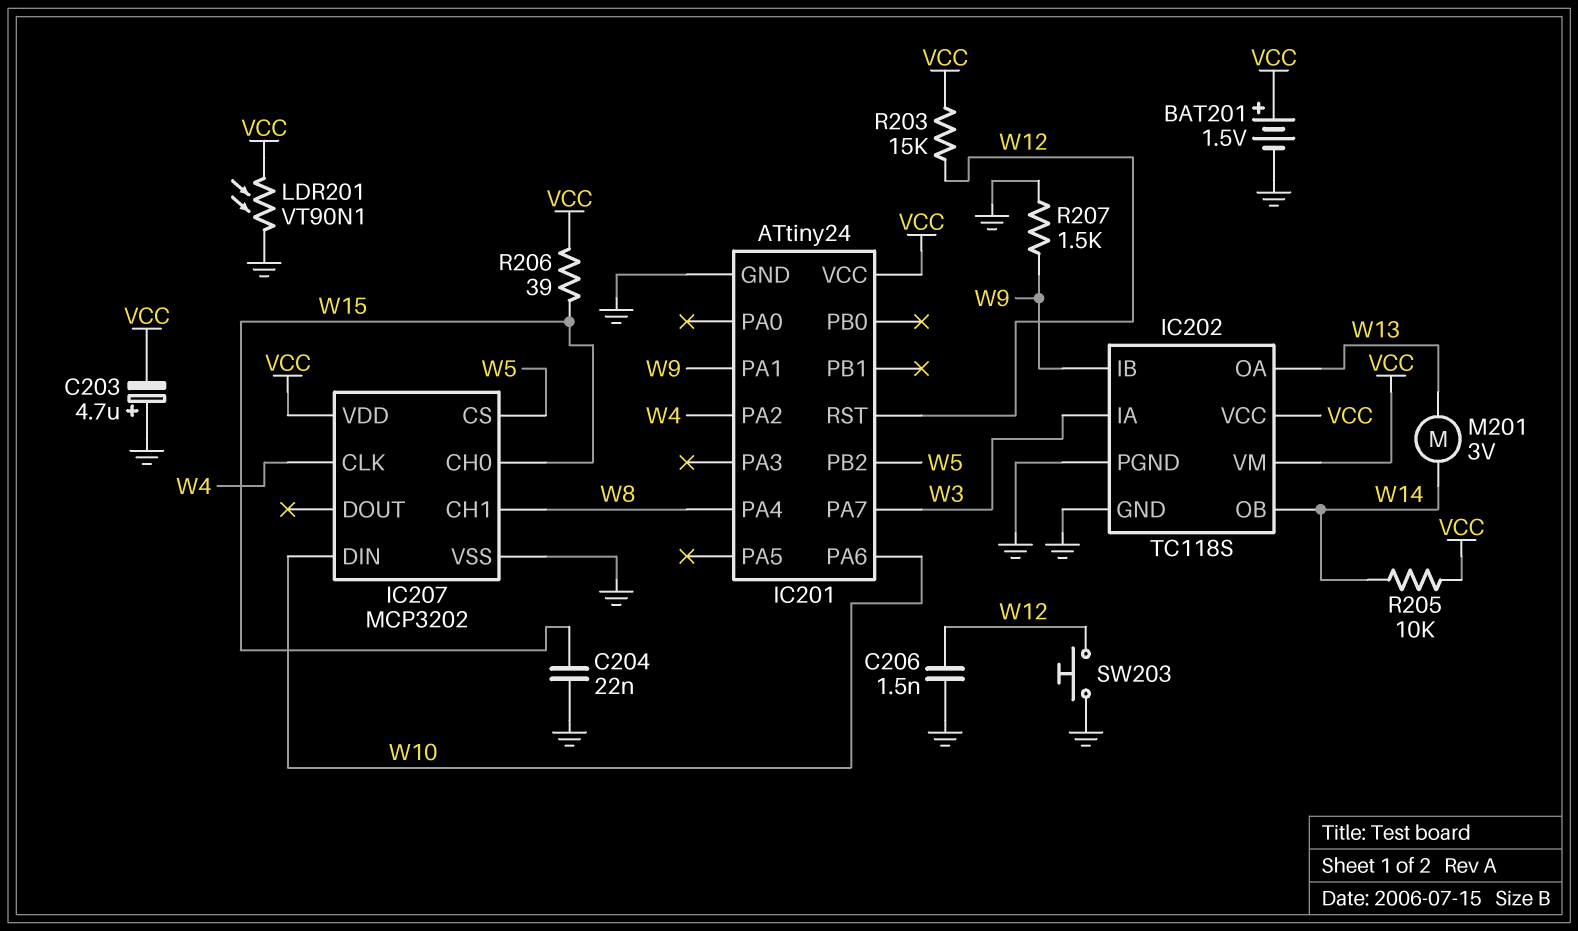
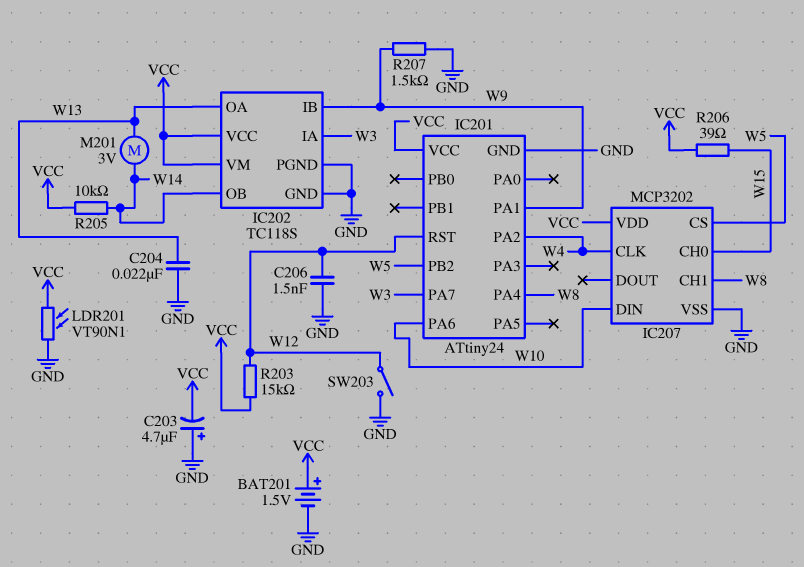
C204: 22nF (GND, W15) -> 22nF (GND, W13)
SW203: button (GND, W12) -> switch (GND, W12)

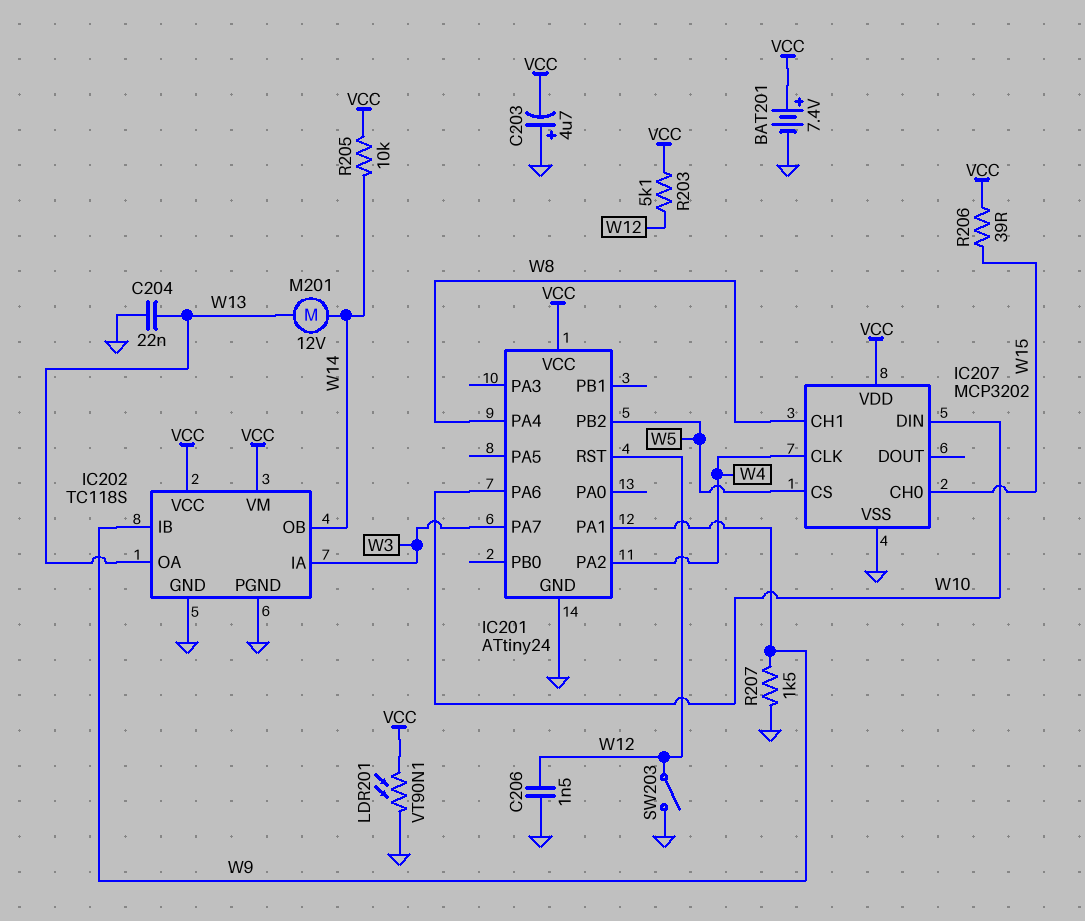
BAT201: 1.5V (plus VCC, minus GND) -> 7.4V (plus VCC, minus GND)
M201: motor 3V (W13, W14) -> motor 12V (W13, W14)
R203: 15k (VCC, W12) -> 5.1k (VCC, W12)

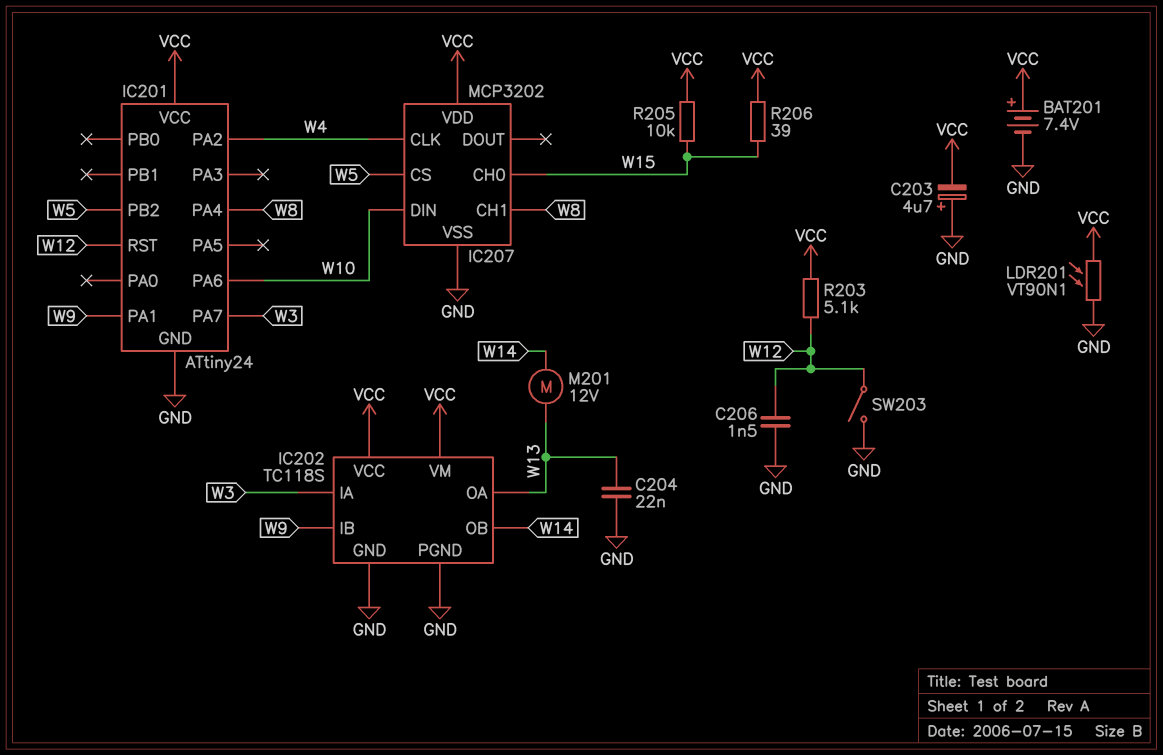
R205: 10k (VCC, W14) -> 10k (VCC, W15)
R207: 1.5k (GND, W9) -> none

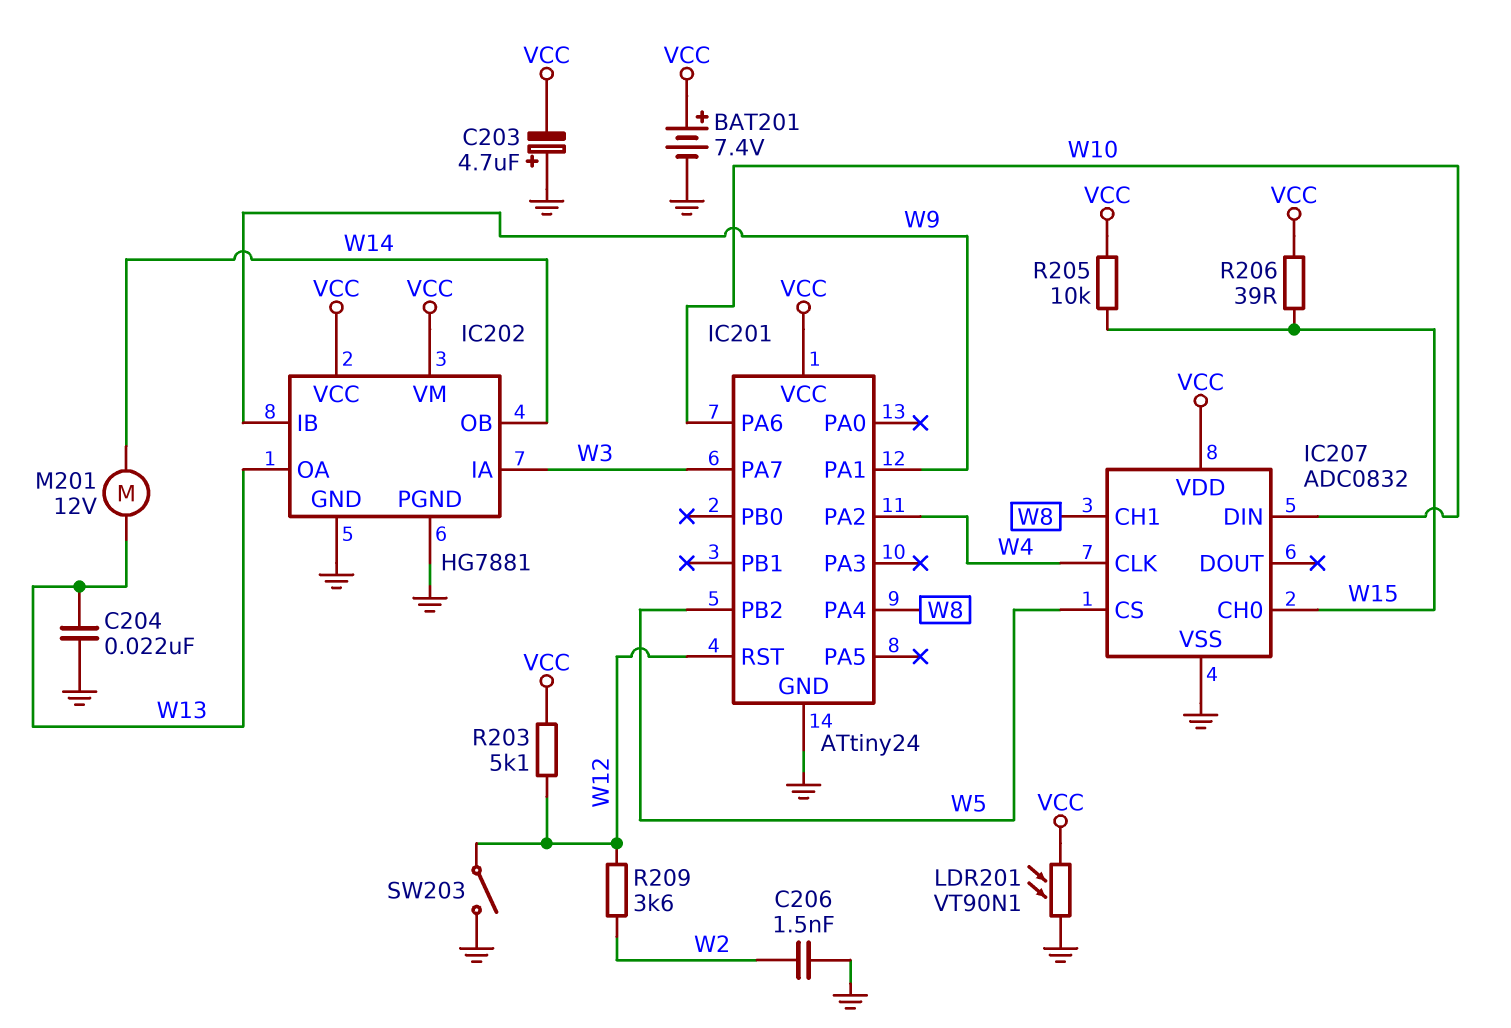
C206: 1.5nF (GND, W12) -> 1.5nF (GND, W2)
IC202: TC118S -> HG7881
IC207: MCP3202 -> ADC0832
R209: none -> 3.6k (W2, W12)

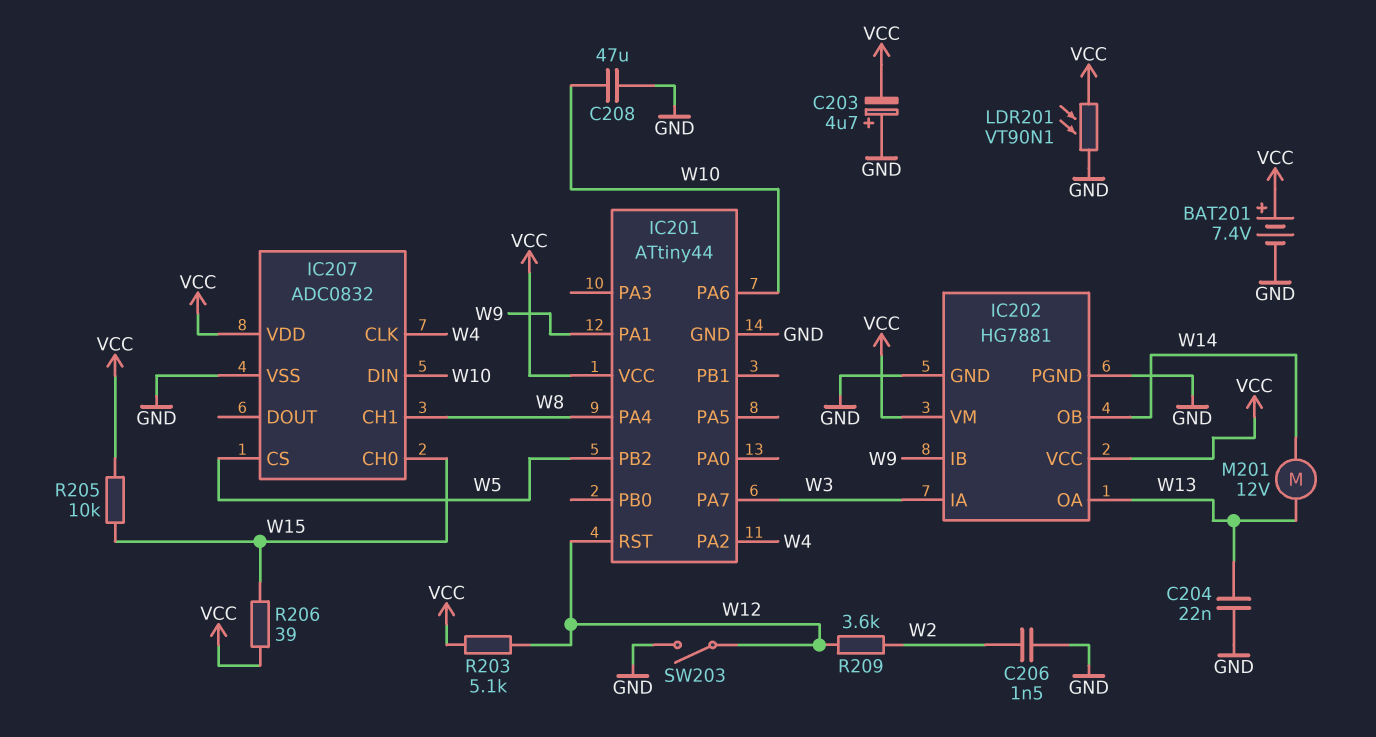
C208: none -> 47uF (GND, W10)
IC201: ATtiny24 -> ATtiny44

